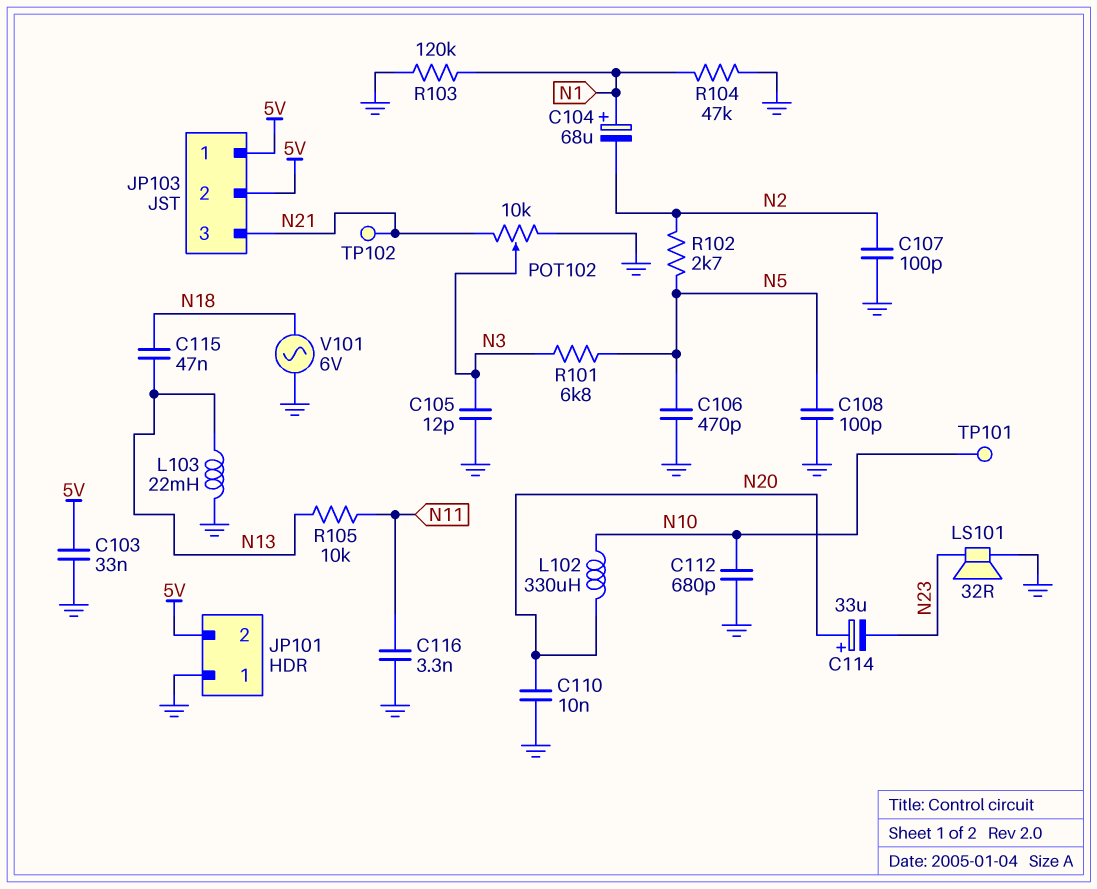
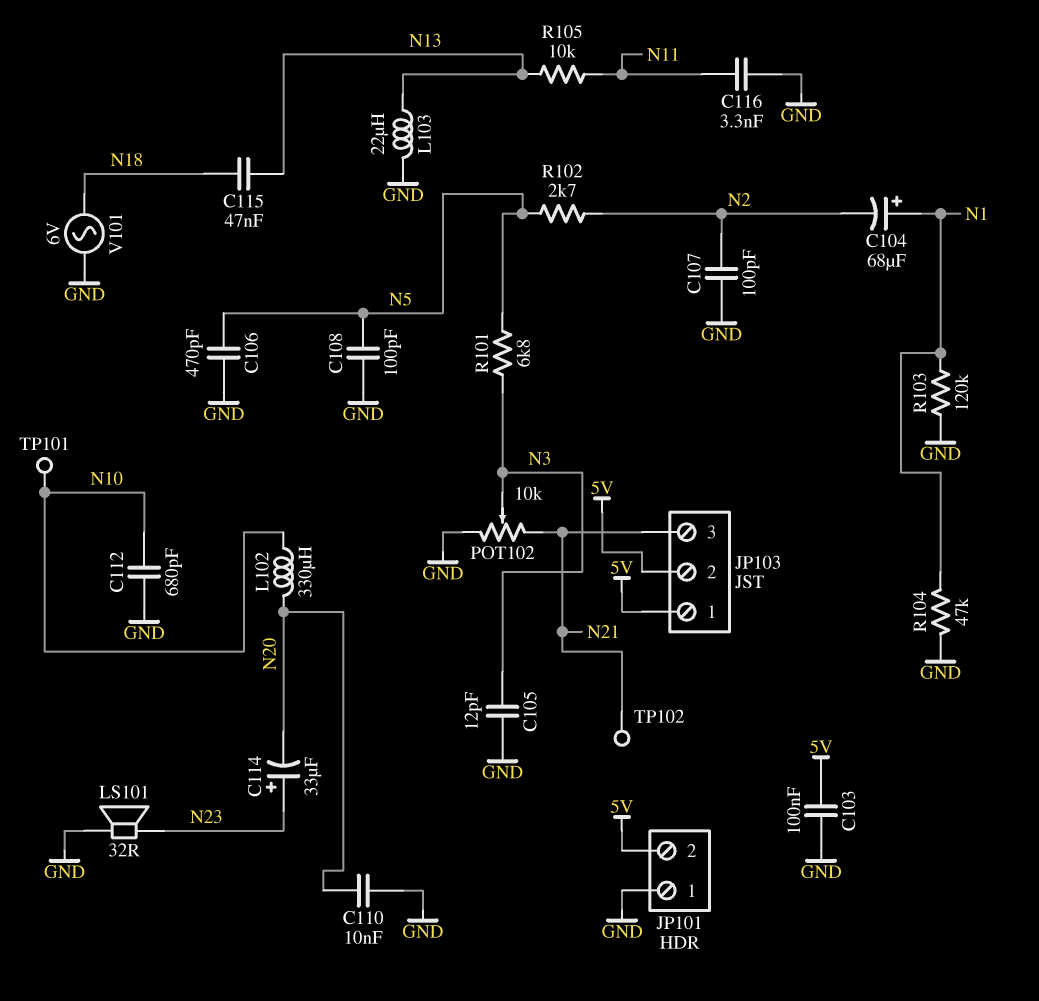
C103: 33nF (5V, GND) -> 100nF (5V, GND)
C114: 33uF (plus N20, minus N23) -> 33uF (plus N23, minus N20)
L103: 22mH (GND, N13) -> 22uH (GND, N13)

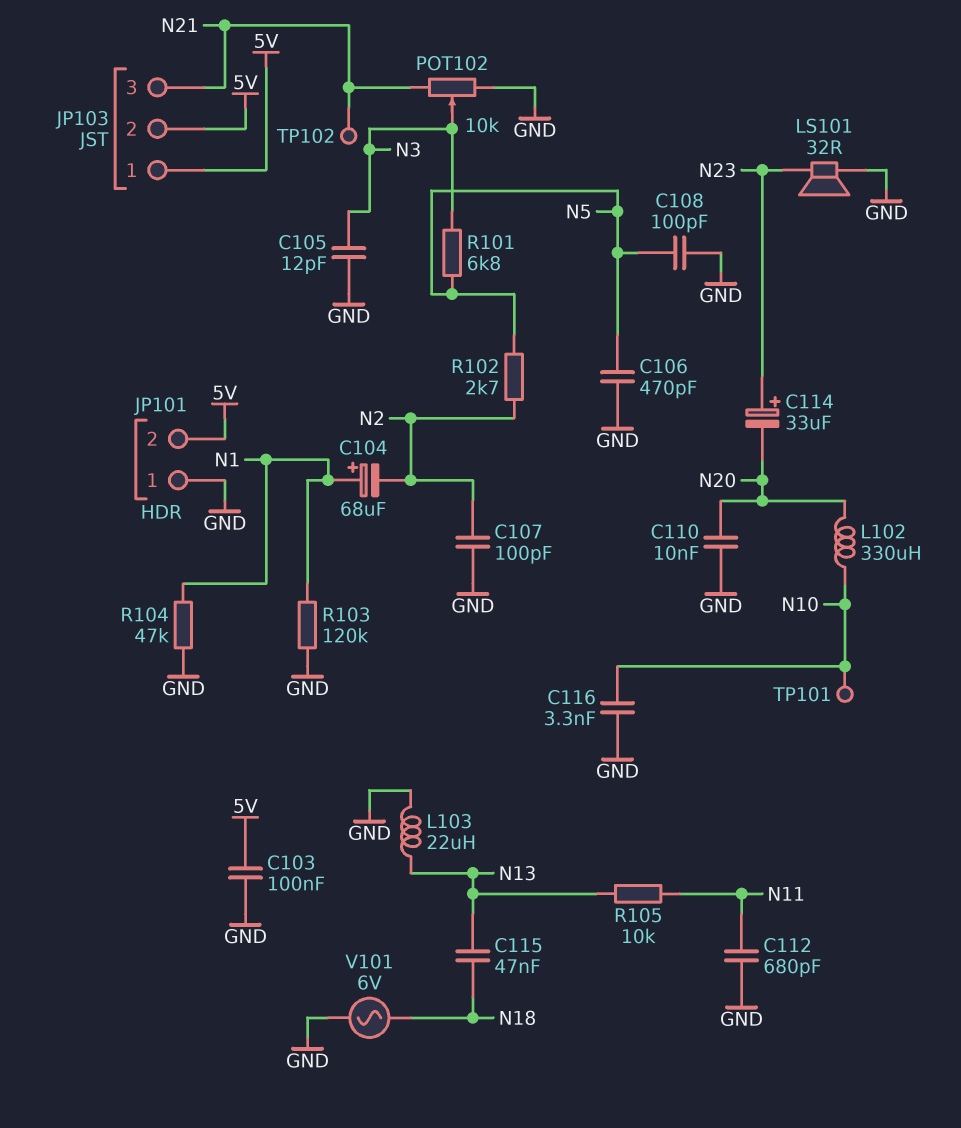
C112: 680pF (GND, N10) -> 680pF (GND, N11)
C116: 3.3nF (GND, N11) -> 3.3nF (GND, N10)

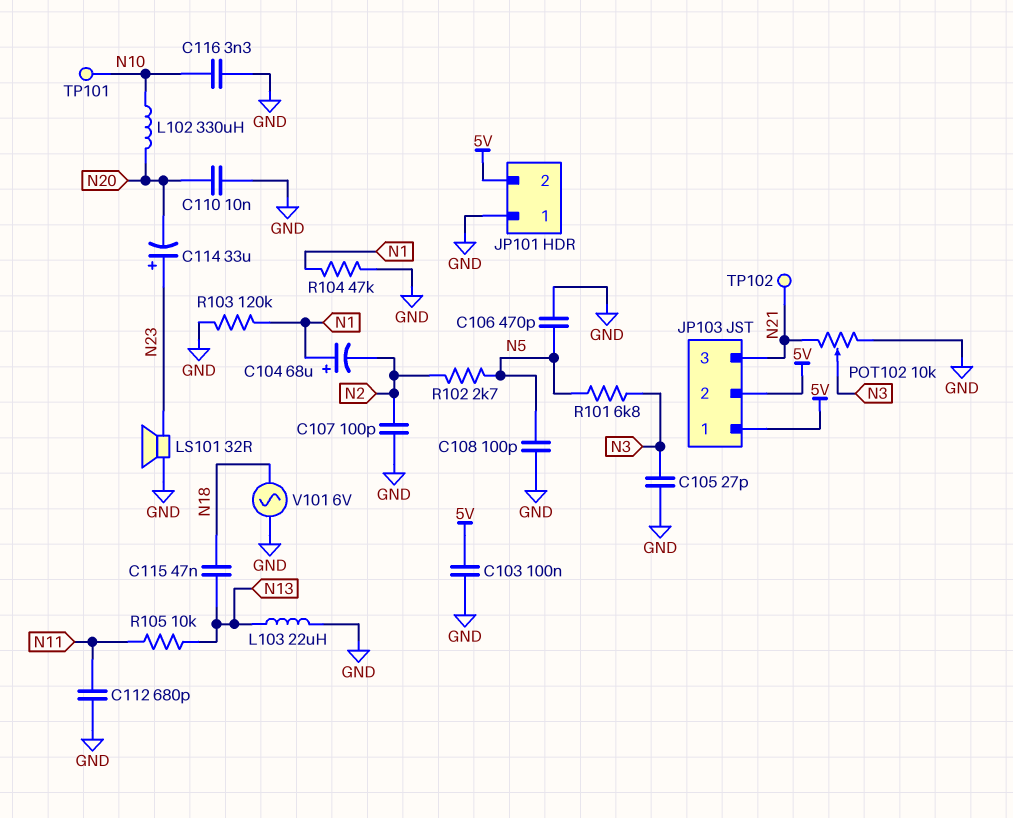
C105: 12pF (GND, N3) -> 27pF (GND, N3)

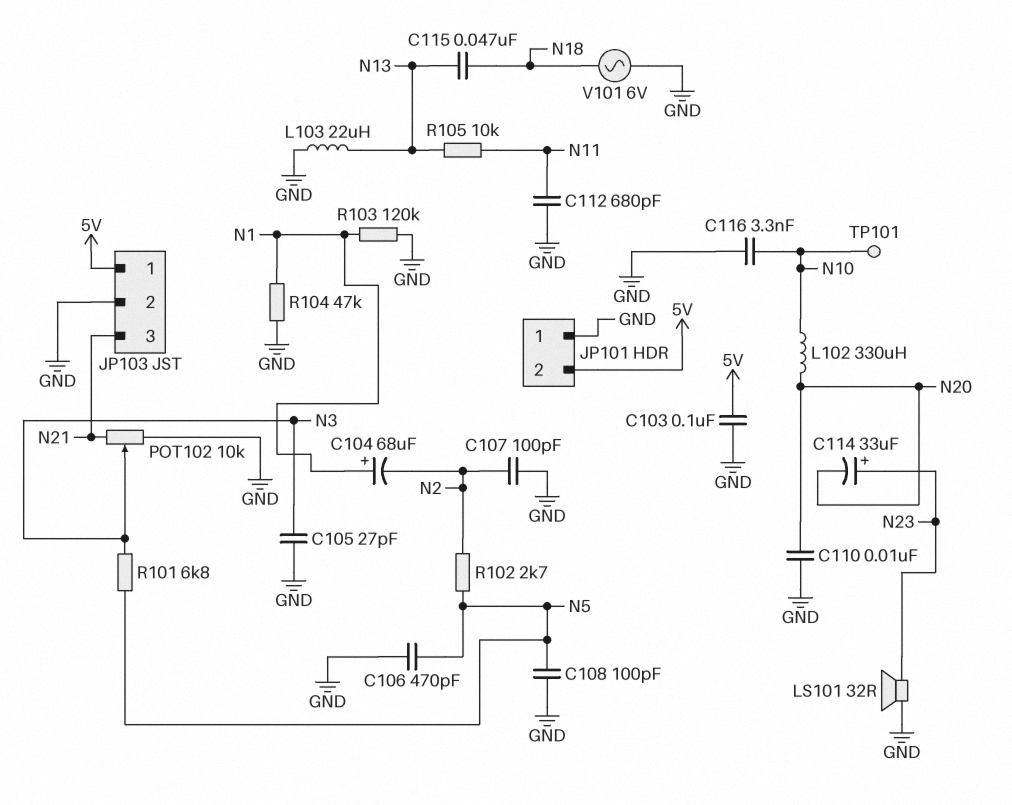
JP103 pin 2: 5V -> GND
TP102: test point (N21) -> none

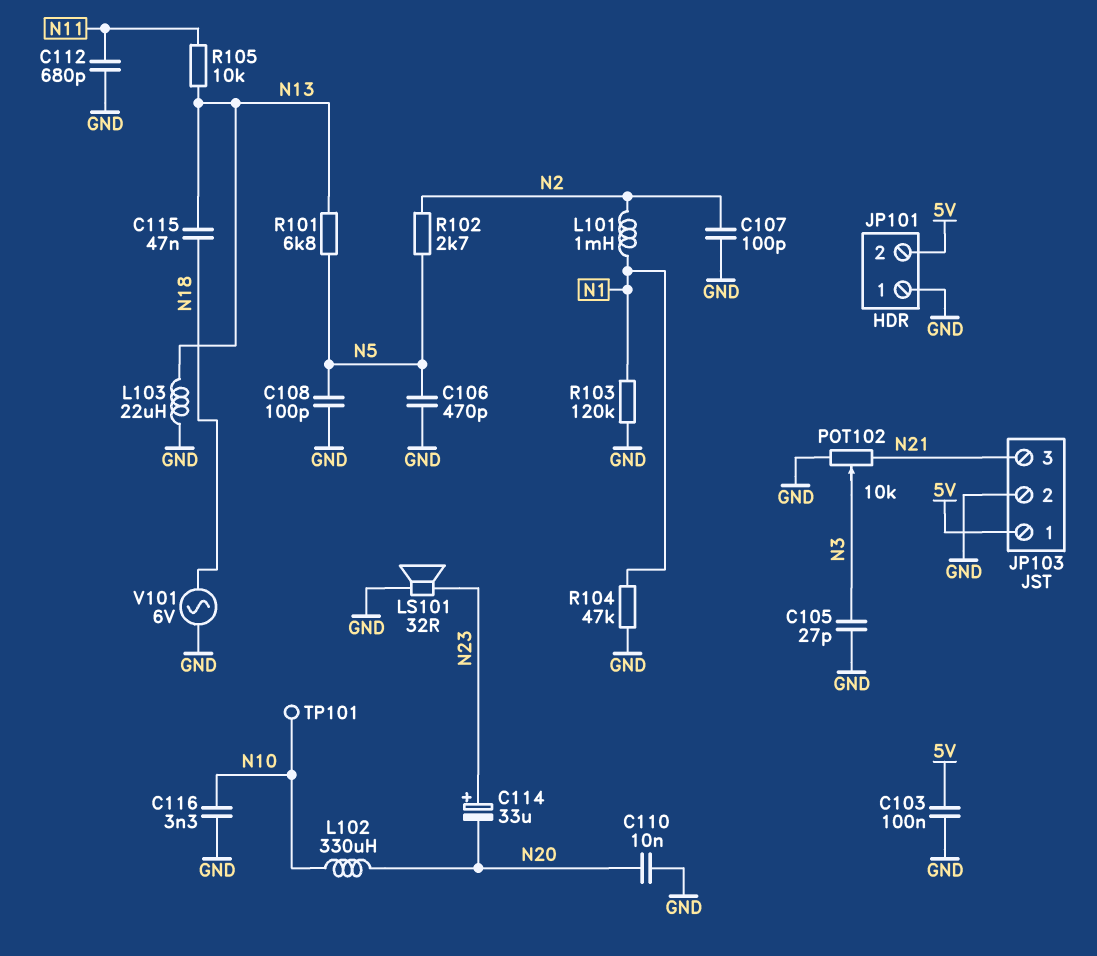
C104: 68uF (plus N1, minus N2) -> none
L101: none -> 1mH (N1, N2)
R101: 6.8k (N3, N5) -> 6.8k (N5, N13)

